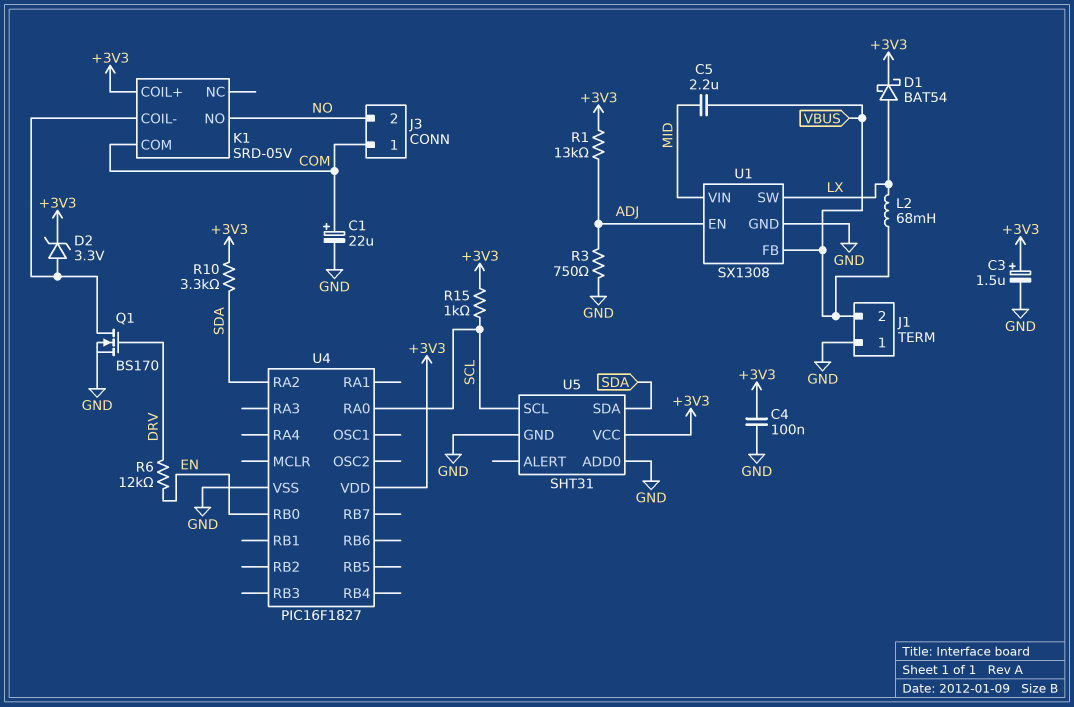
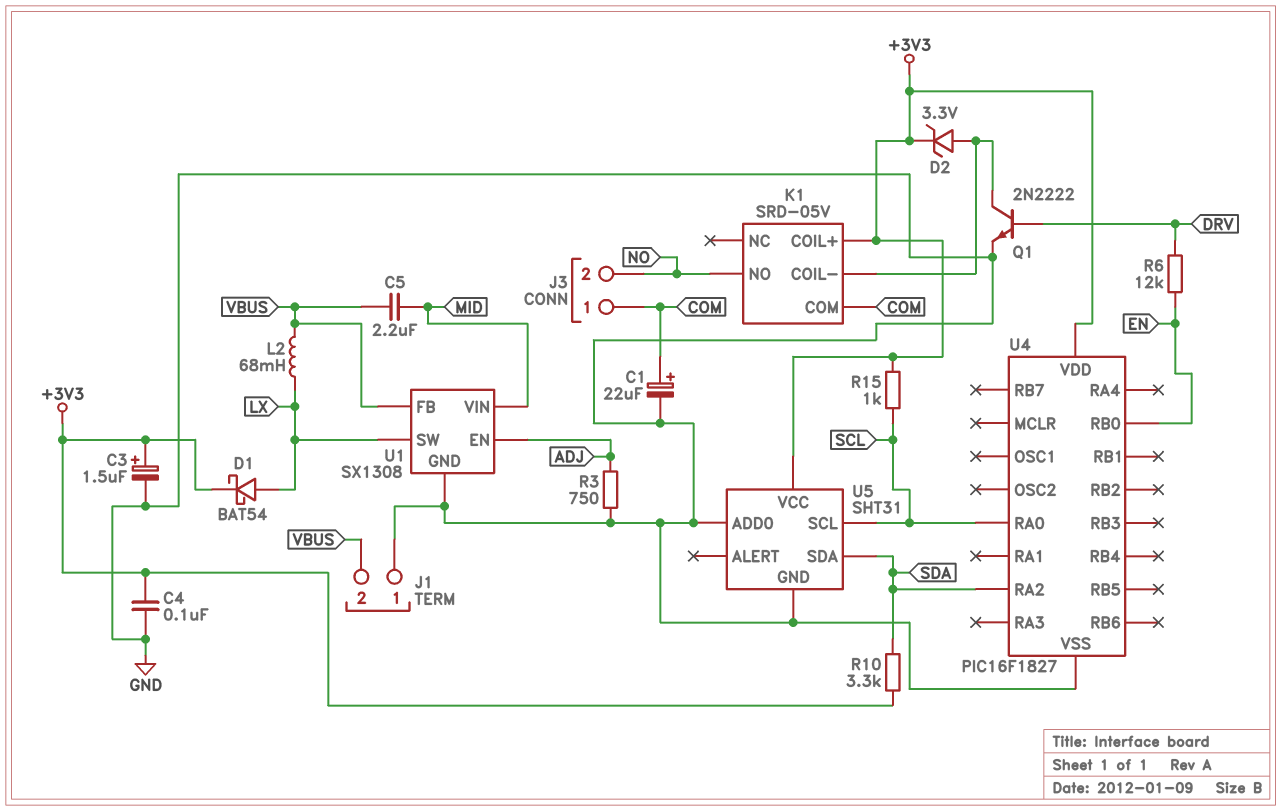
Q1: NMOS BS170 (G DRV, D K1/COIL-, S GND) -> NPN 2N2222 (B DRV, C K1/COIL-, E GND)
R1: 13k (+3V3, ADJ) -> none

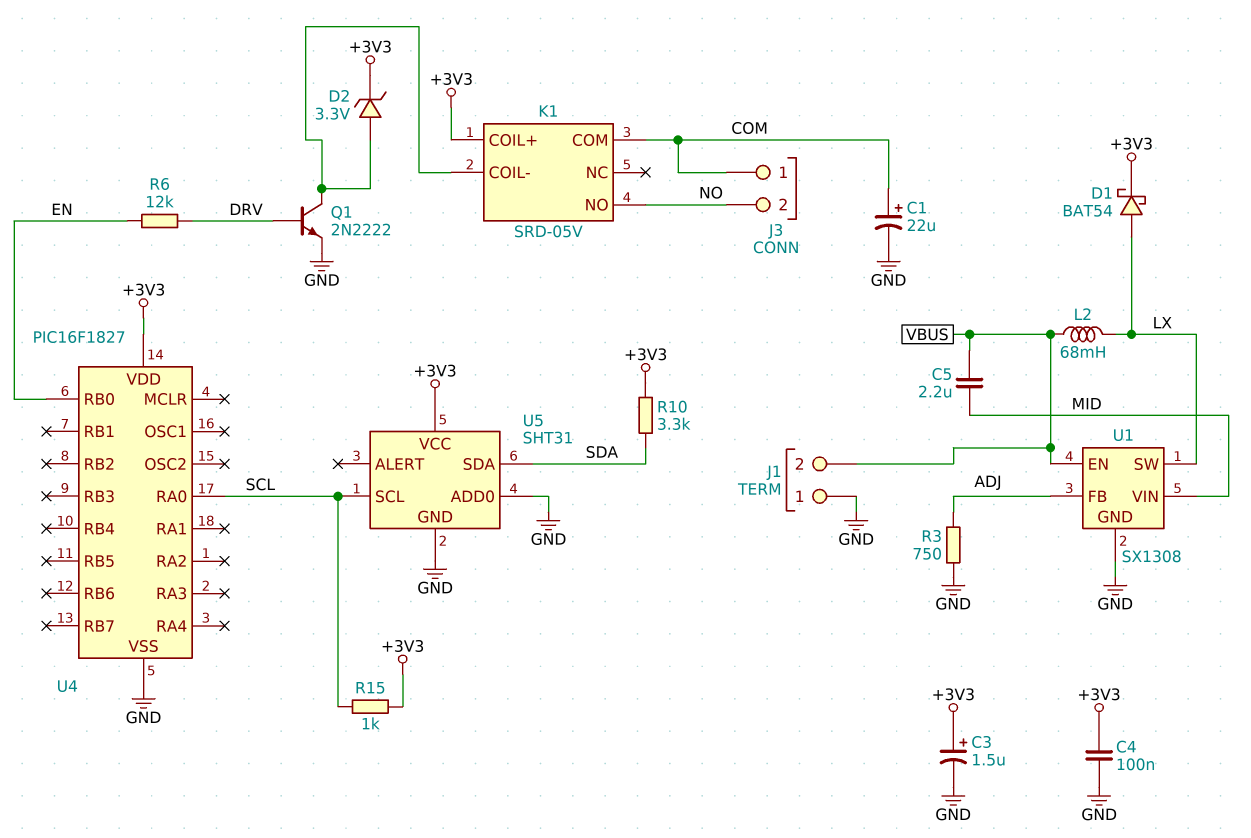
U1 pin EN: ADJ -> VBUS
U1 pin FB: VBUS -> ADJ
U4 pin RA2: SDA -> none

